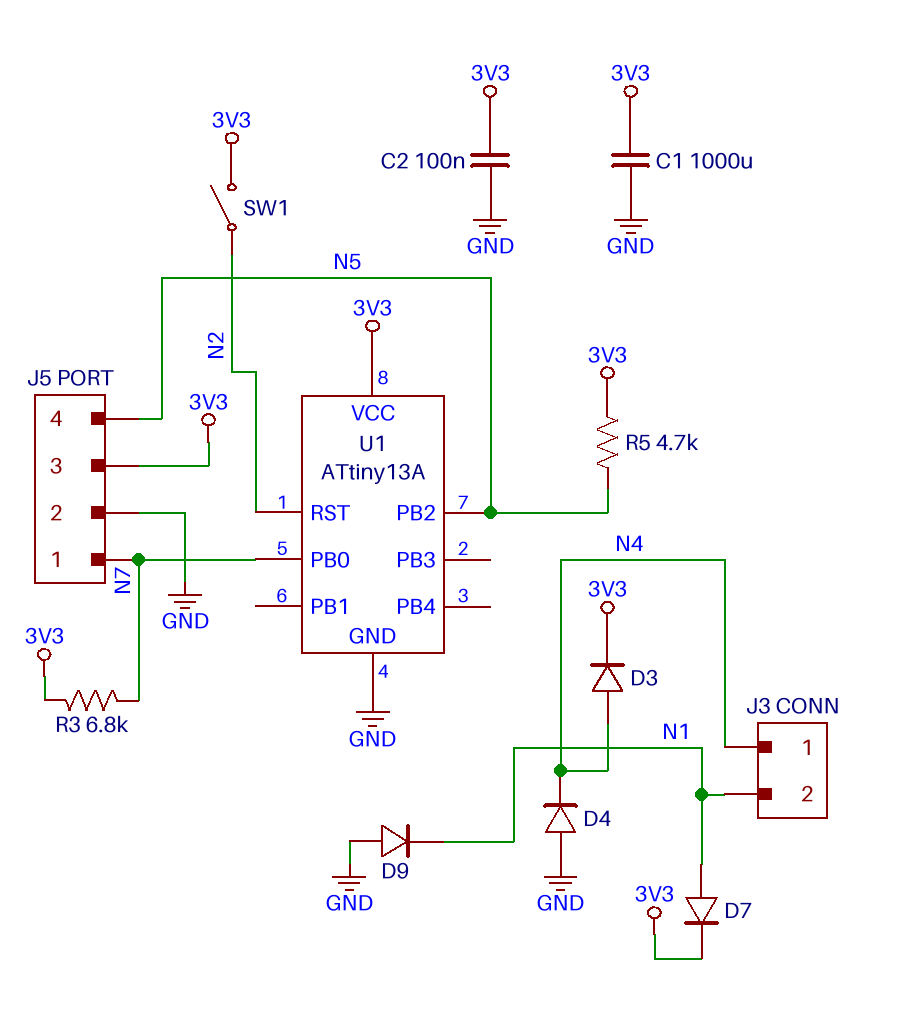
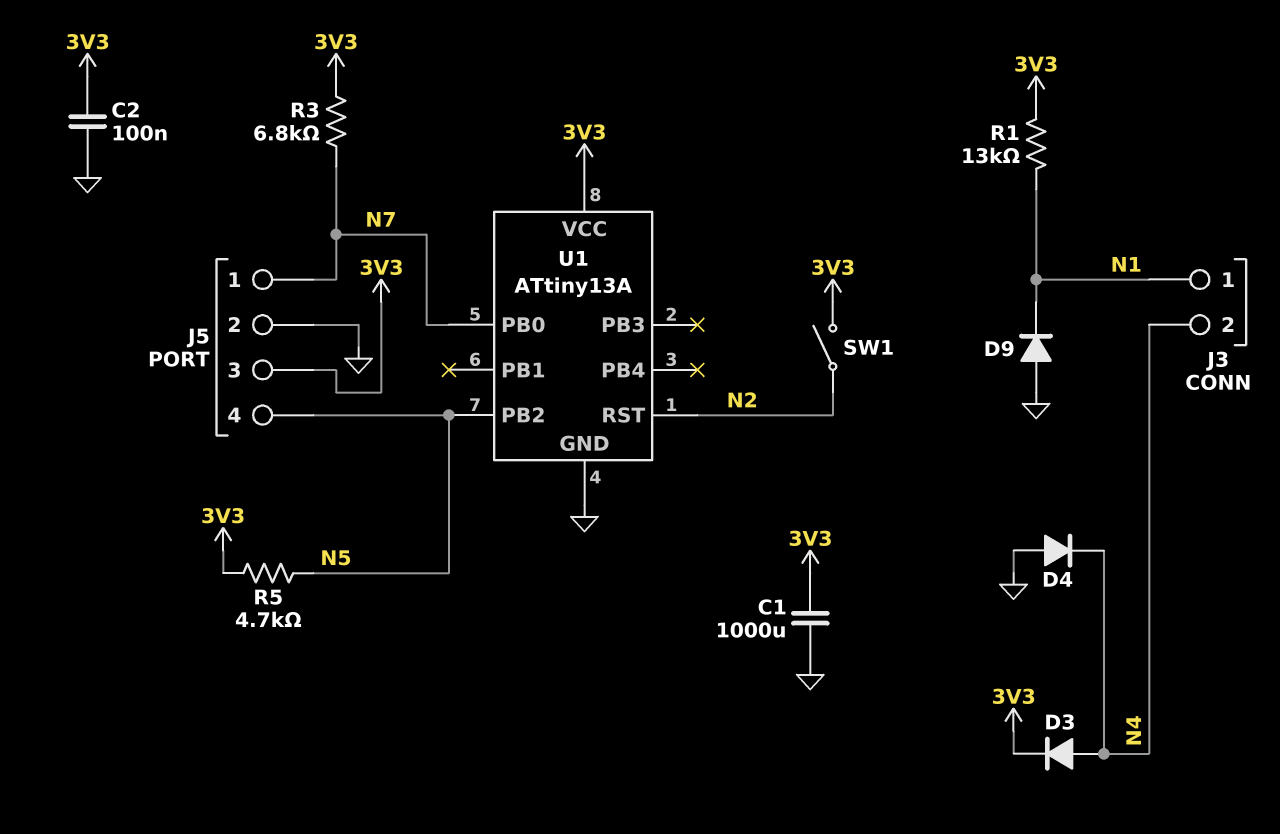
D7: diode (A N1, K 3V3) -> none
J3 pin 1: N4 -> N1
J3 pin 2: N1 -> N4
R1: none -> 13k (3V3, N1)

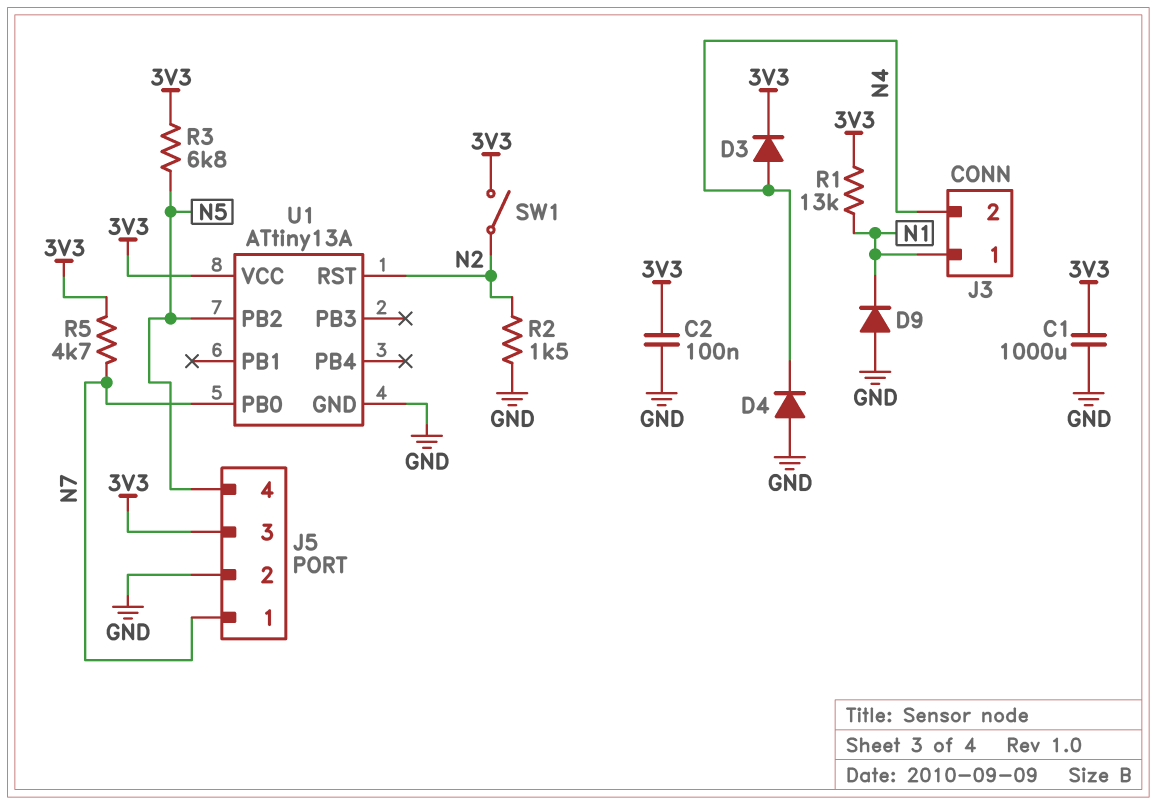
R2: none -> 1.5k (GND, N2)
R3: 6.8k (3V3, N7) -> 6.8k (3V3, N5)
R5: 4.7k (3V3, N5) -> 4.7k (3V3, N7)

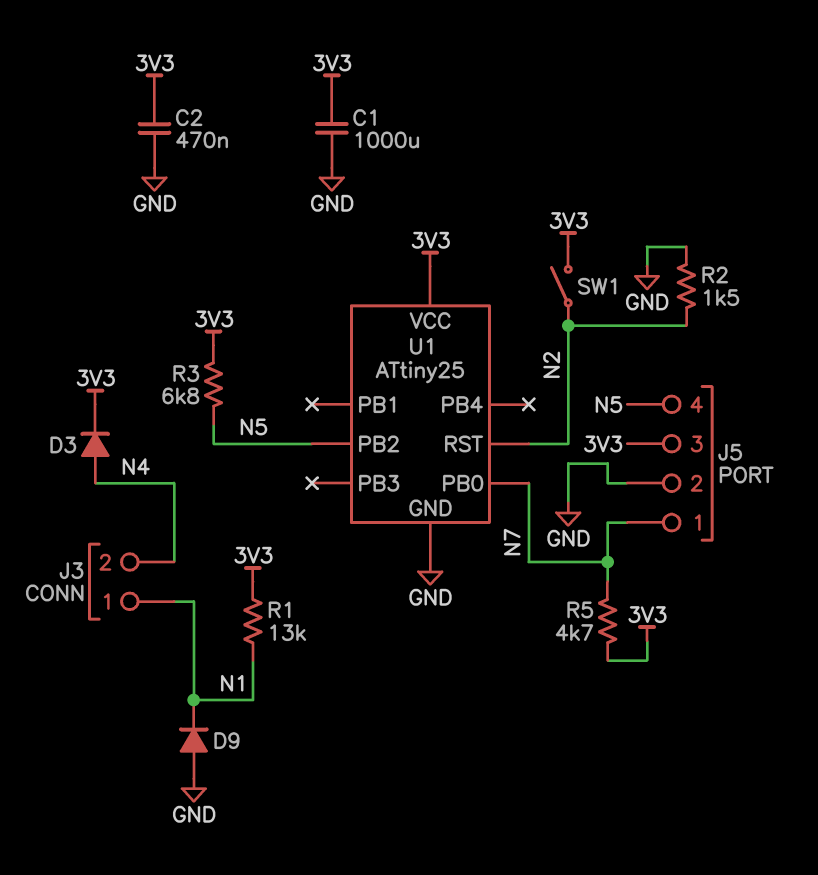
C2: 100nF (3V3, GND) -> 470nF (3V3, GND)
D4: diode (A GND, K N4) -> none
U1: ATtiny13A -> ATtiny25

